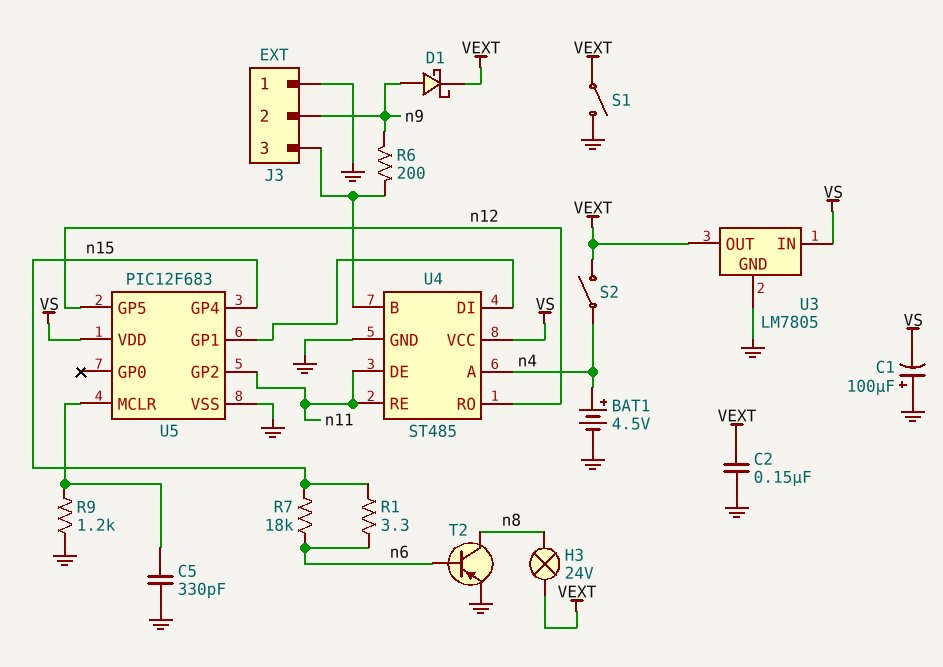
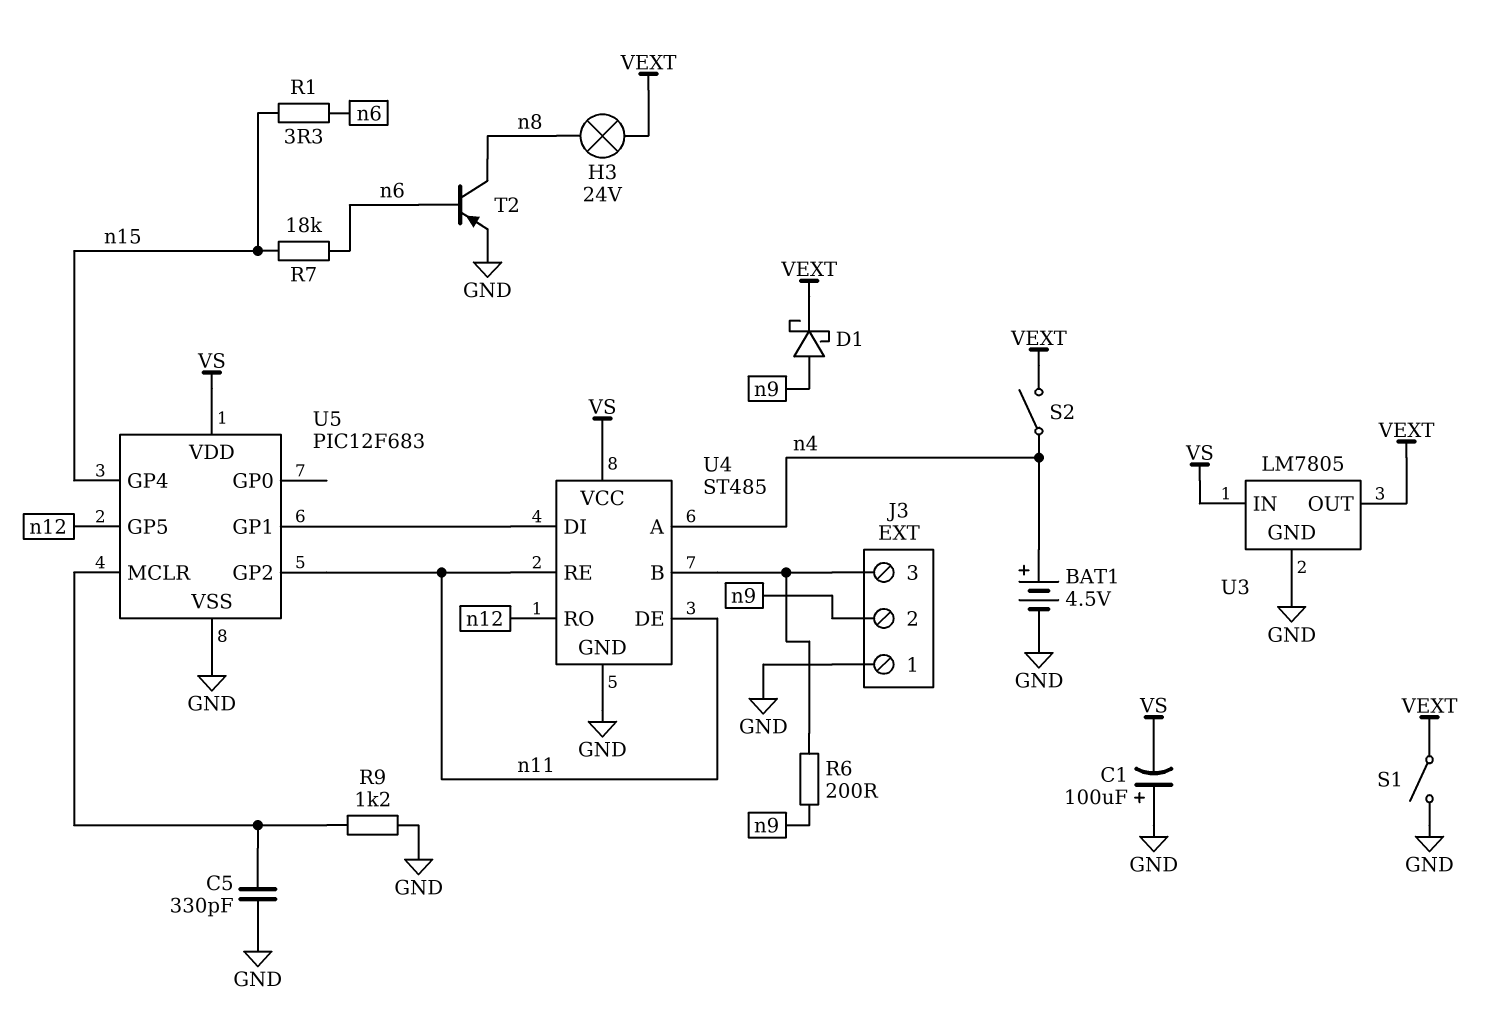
C2: 150nF (GND, VEXT) -> none

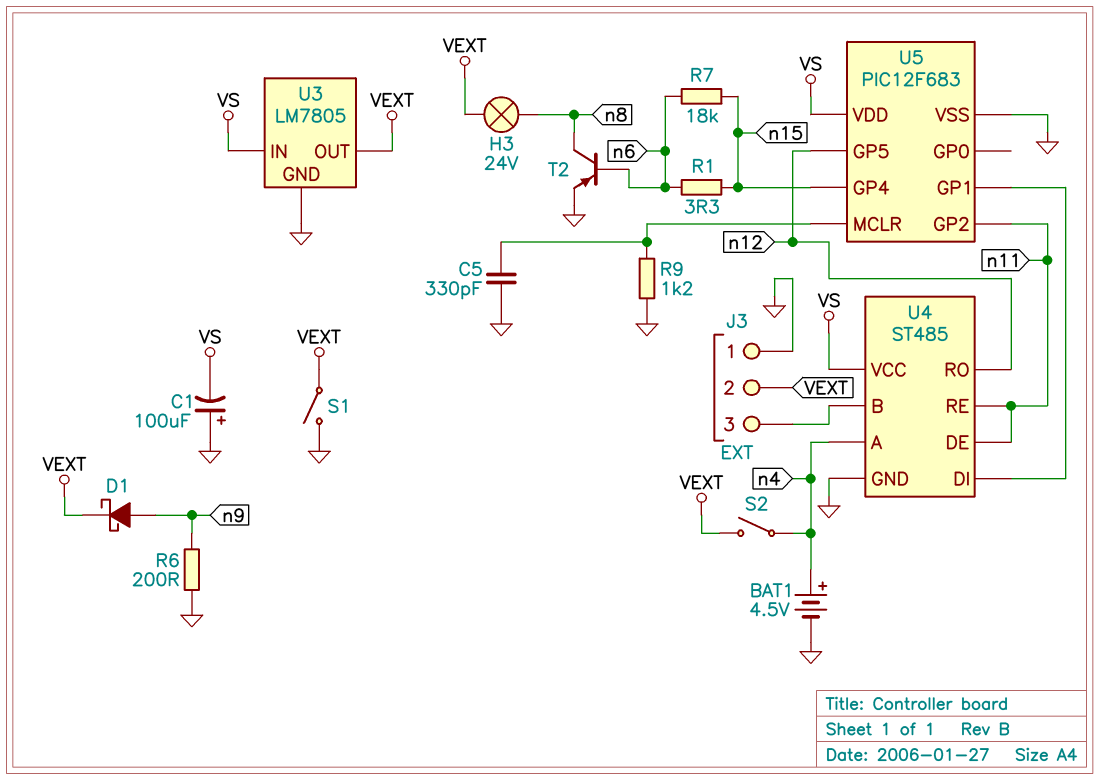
J3 pin 2: n9 -> VEXT
R6: 200 (J3/3, n9) -> 200 (GND, n9)

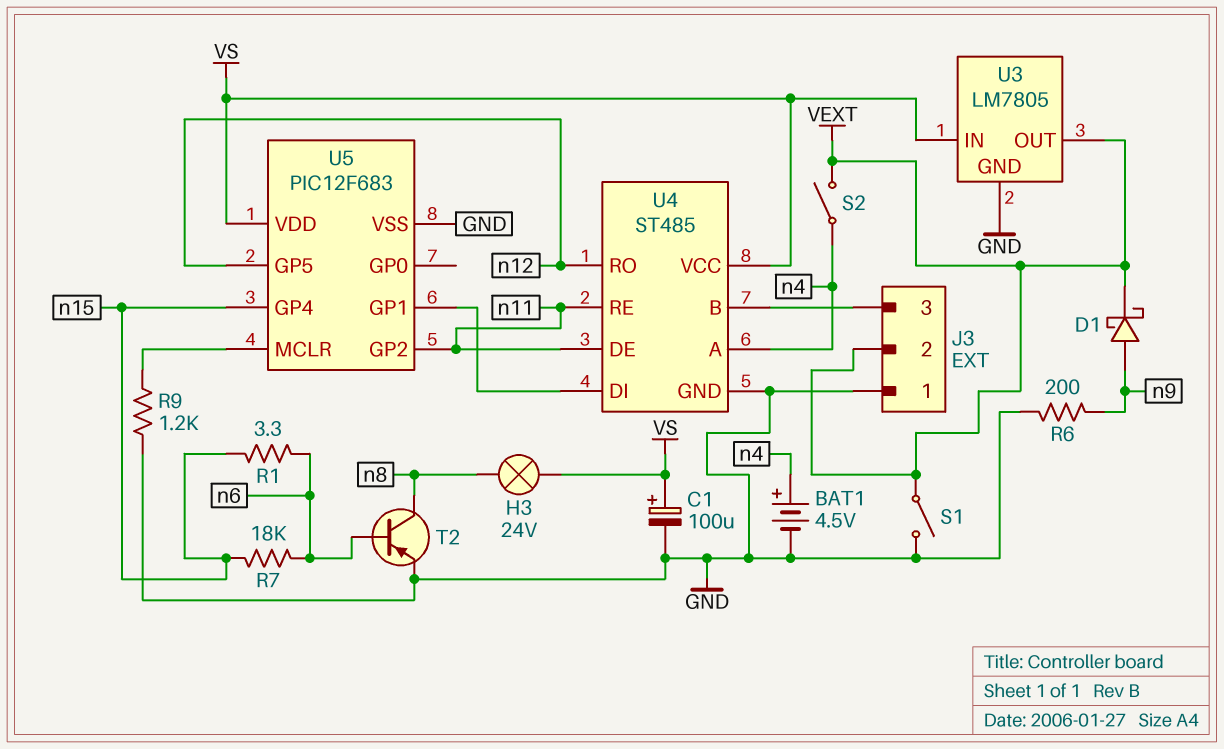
C1: 100uF (plus GND, minus VS) -> 100uF (plus VS, minus GND)
C5: 330pF (GND, U5/MCLR) -> none
H3: lamp 24V (VEXT, n8) -> lamp 24V (VS, n8)

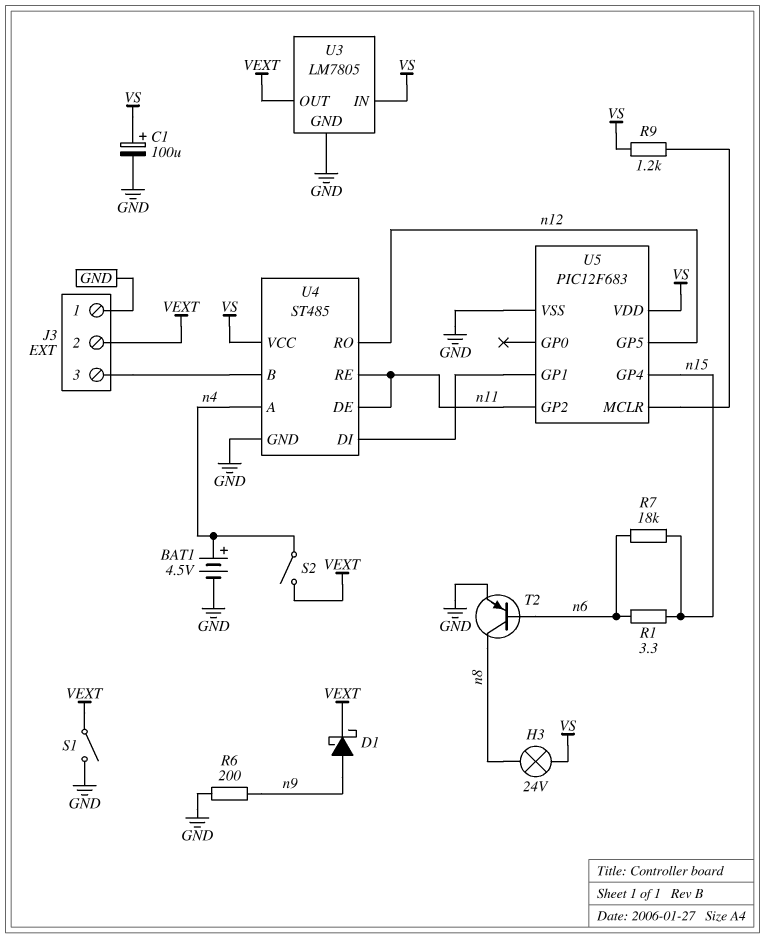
R9: 1.2k (GND, U5/MCLR) -> 1.2k (U5/MCLR, VS)

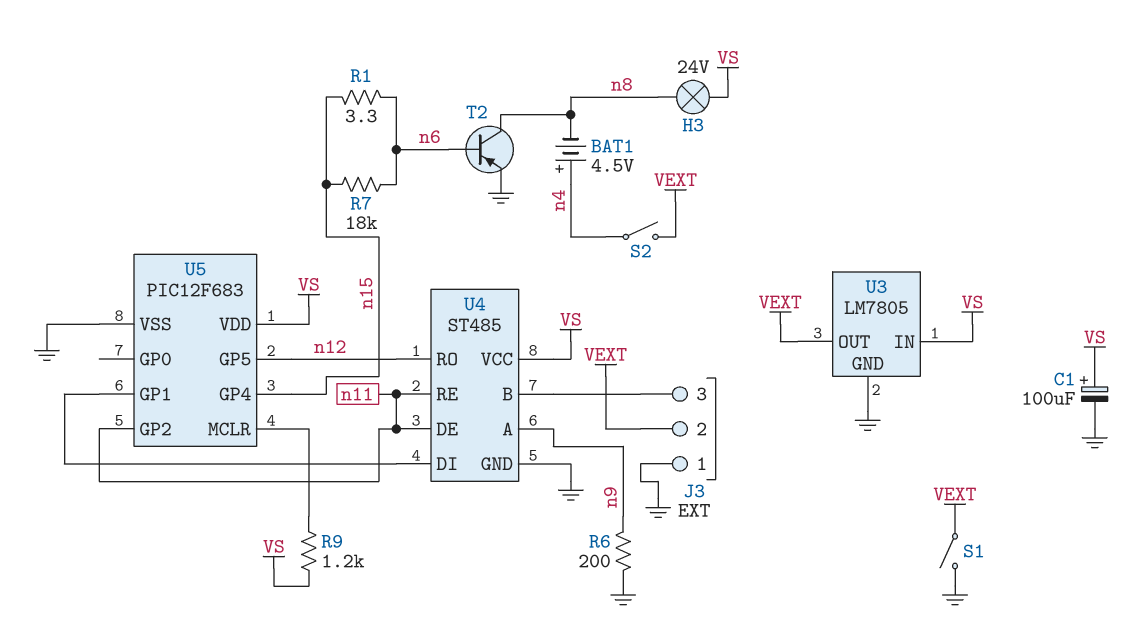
BAT1: 4.5V (plus n4, minus GND) -> 4.5V (plus n4, minus n8)
D1: schottky (A n9, K VEXT) -> none
U4 pin A: n4 -> n9

